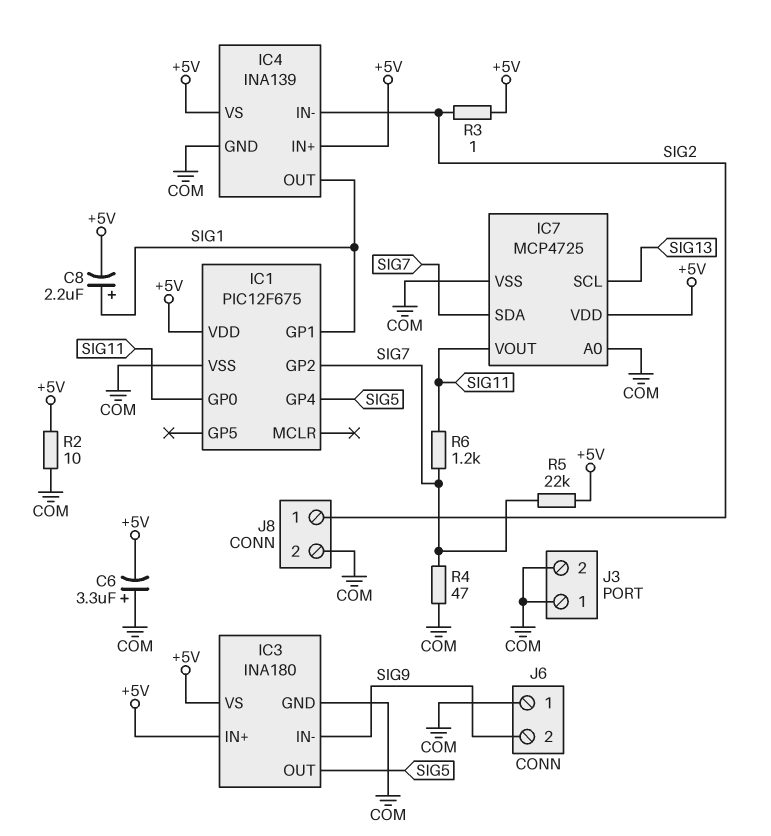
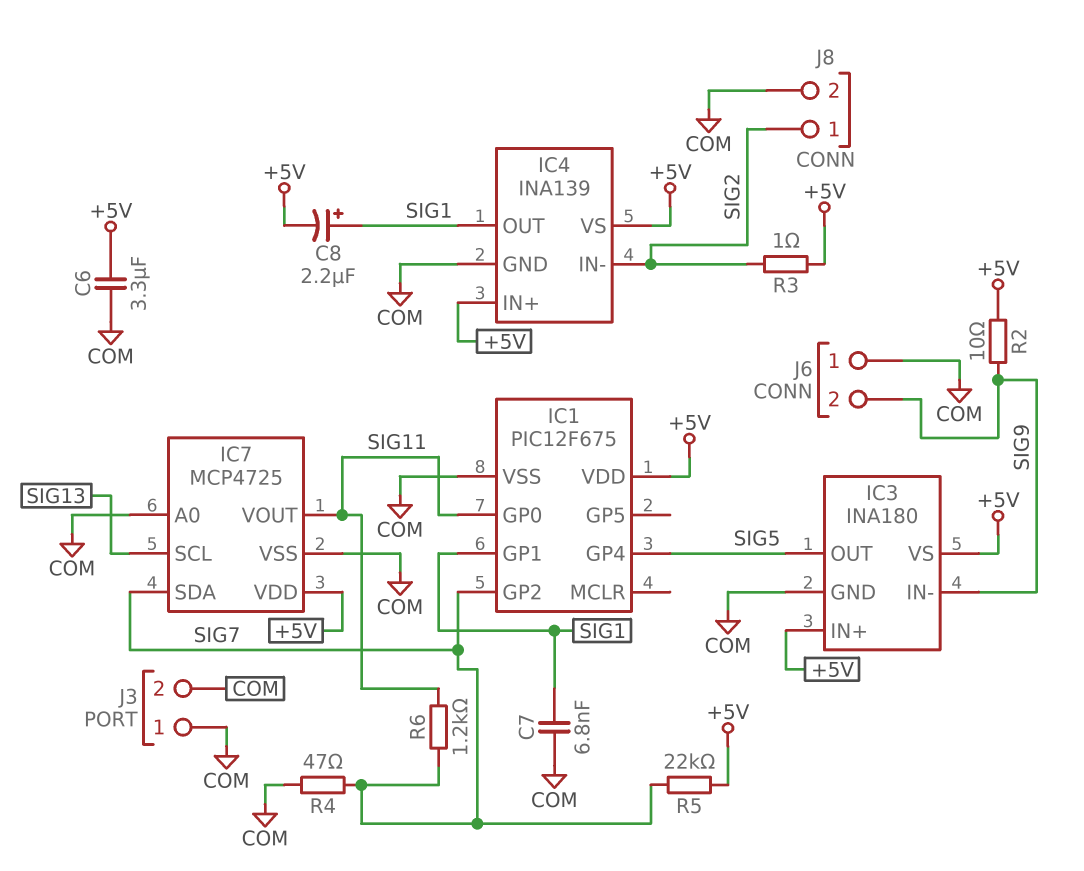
C6: 3.3uF (plus COM, minus +5V) -> 3.3uF (+5V, COM)
C7: none -> 6.8nF (COM, SIG1)
R2: 10 (+5V, COM) -> 10 (+5V, SIG9)

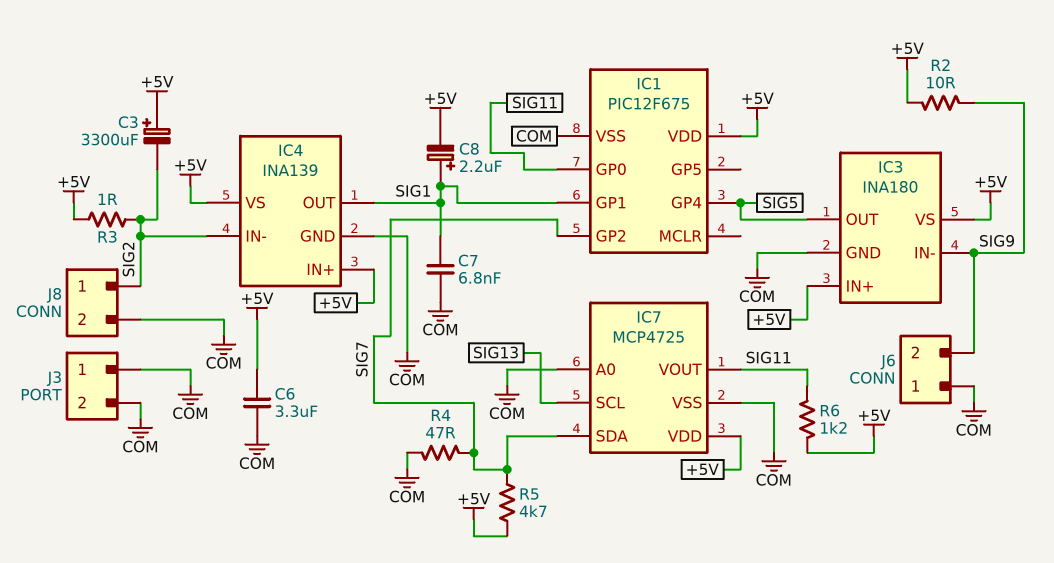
C3: none -> 3300uF (plus +5V, minus SIG2)
R5: 22k (+5V, SIG7) -> 4.7k (+5V, SIG7)
R6: 1.2k (SIG7, SIG11) -> 1.2k (+5V, SIG11)

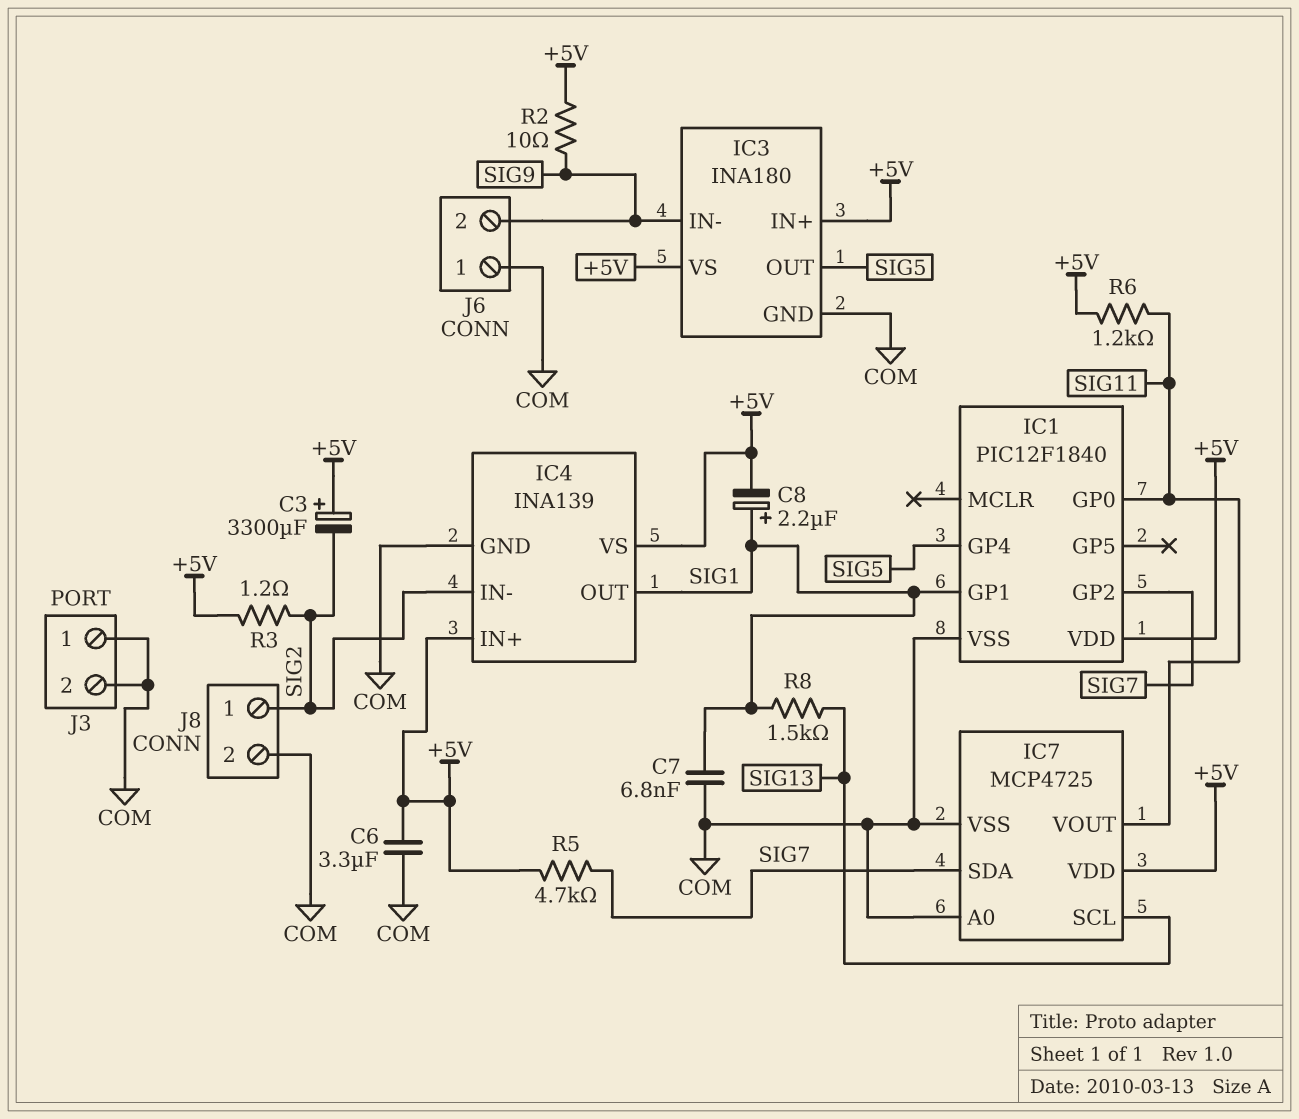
IC1: PIC12F675 -> PIC12F1840
R3: 1 (+5V, SIG2) -> 1.2 (+5V, SIG2)
R4: 47 (COM, SIG7) -> none
R8: none -> 1.5k (SIG1, SIG13)

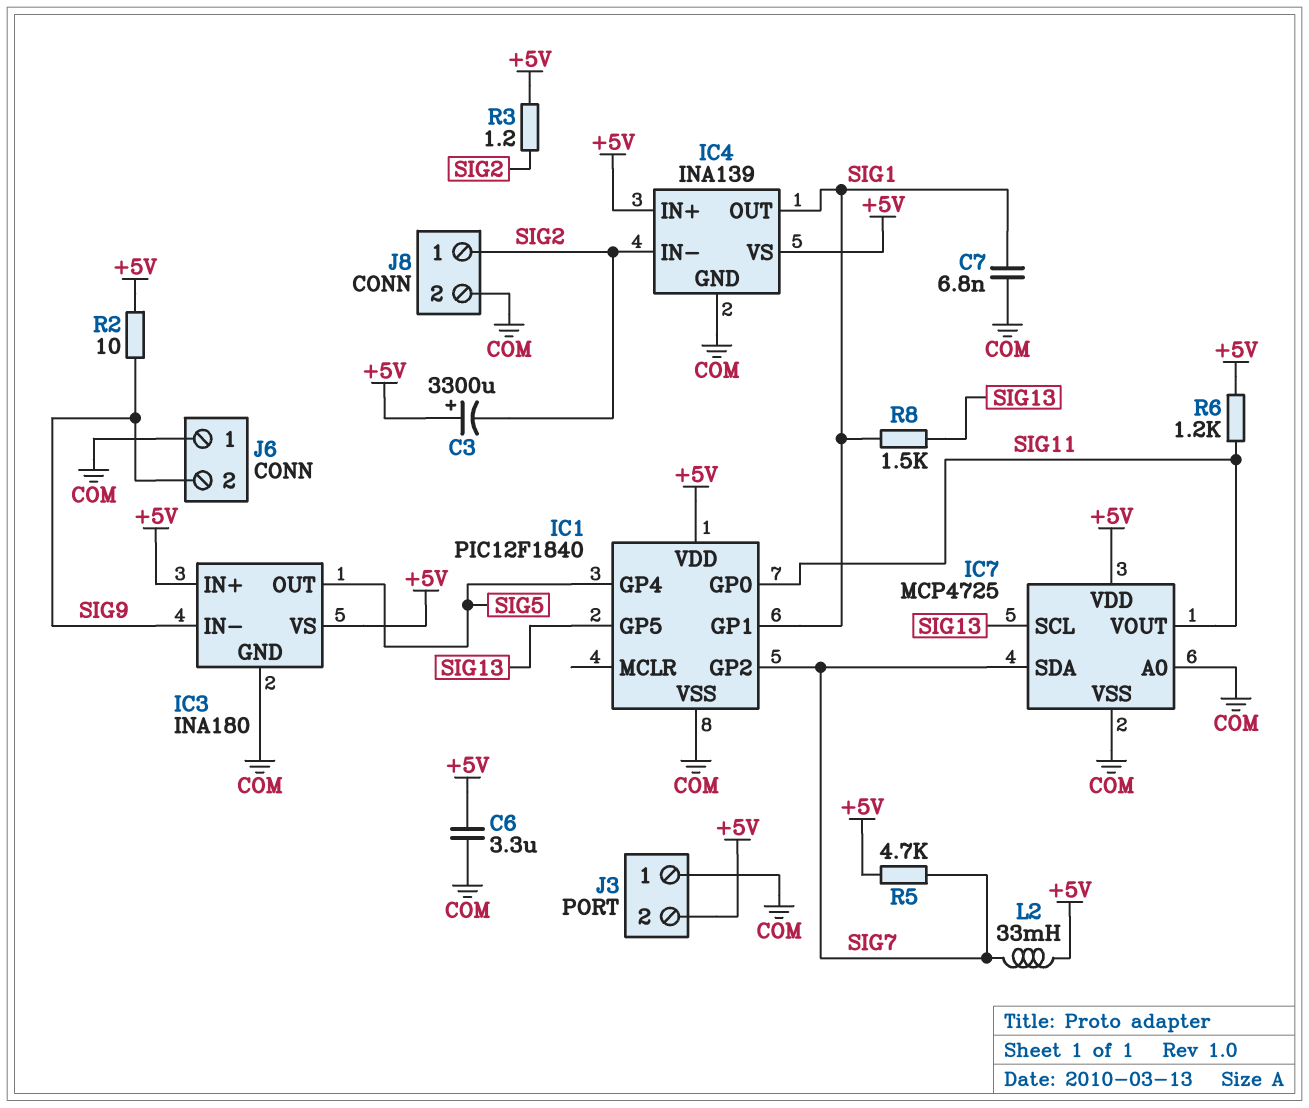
C8: 2.2uF (plus SIG1, minus +5V) -> none
IC1 pin GP5: none -> SIG13
J3 pin 2: COM -> +5V
L2: none -> 33mH (+5V, SIG7)

